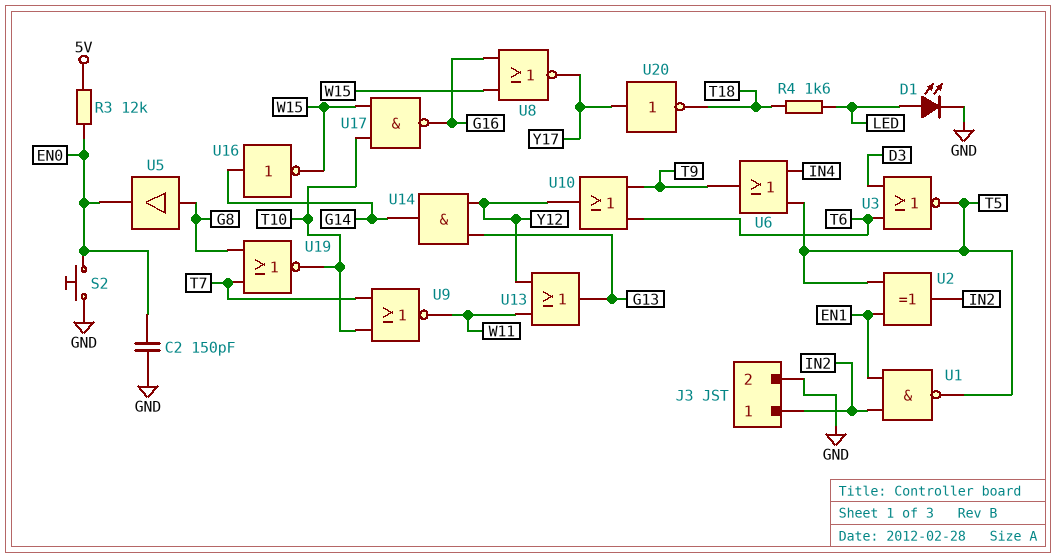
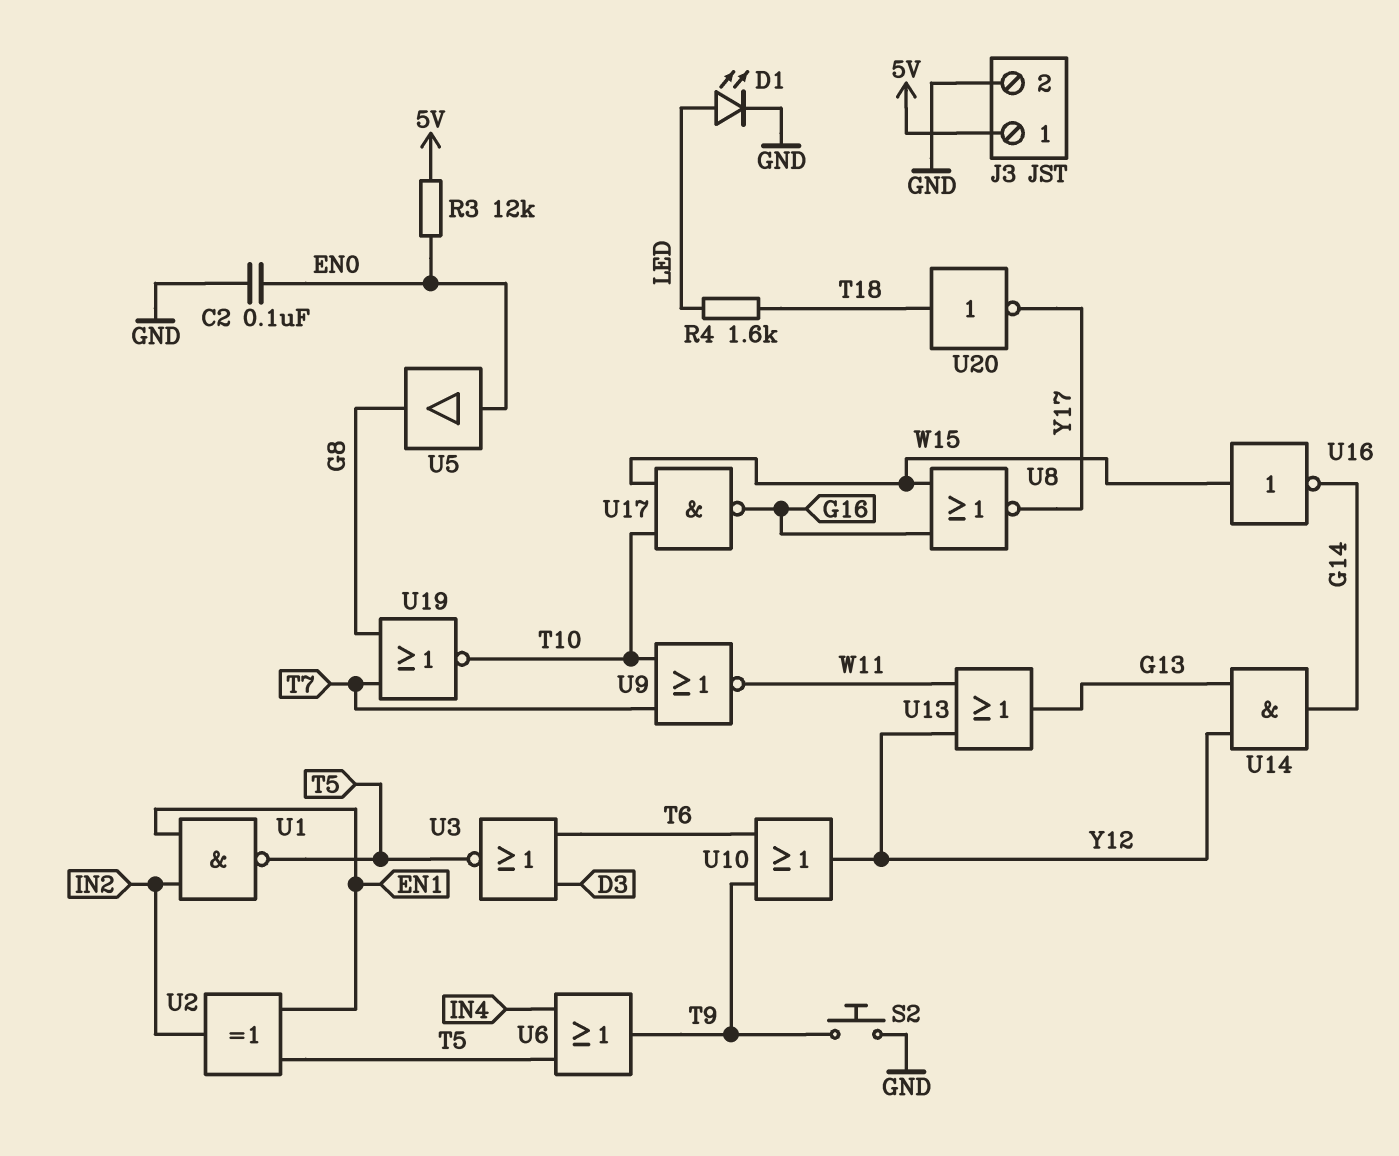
C2: 150pF (EN0, GND) -> 100nF (EN0, GND)
J3 pin 1: IN2 -> 5V
S2: button (EN0, GND) -> button (GND, T9)
U5: buffer (in G8, out EN0) -> buffer (in EN0, out G8)
U16: NOT (in G14, out W15) -> NOT (in W15, out G14)
U20: NOT (in Y17, out T18) -> NOT (in T18, out Y17)

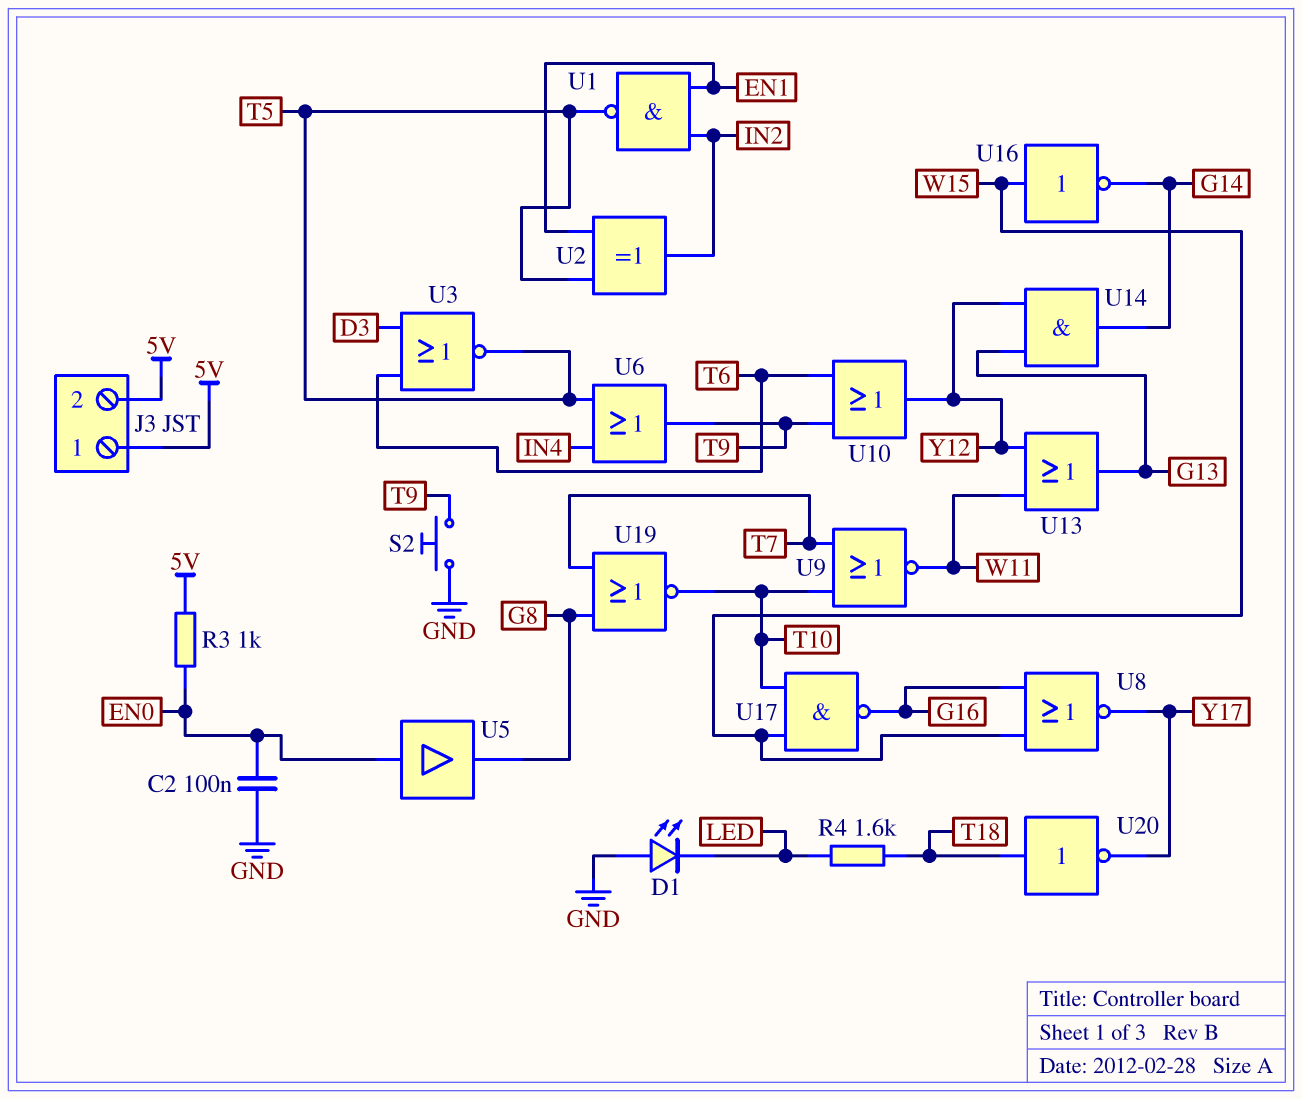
D1: LED (A LED, K GND) -> LED (A GND, K LED)
J3 pin 2: GND -> 5V
R3: 12k (5V, EN0) -> 1k (5V, EN0)

